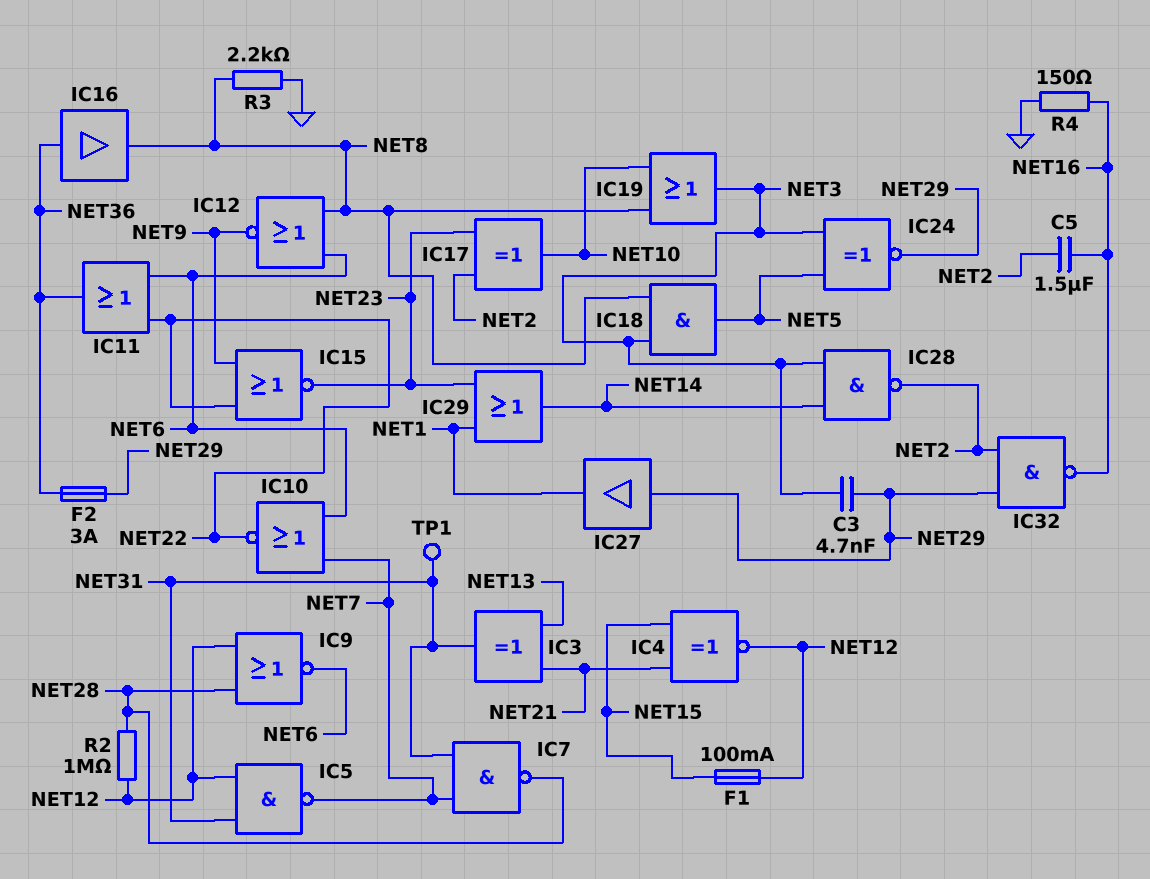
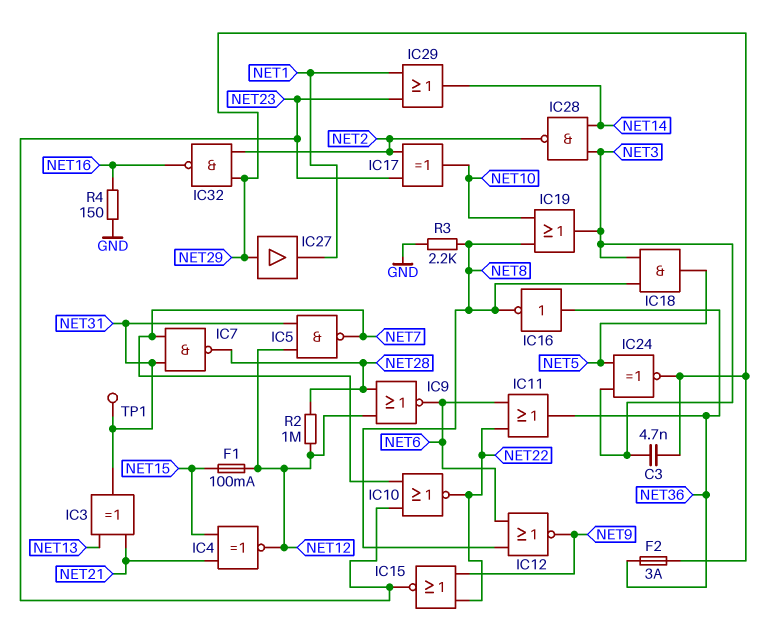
C5: 1.5uF (NET2, NET16) -> none
IC10: NOR (in NET6, in NET7, out NET22) -> NOR (in NET7, in NET23, out NET22)
IC16: buffer (in NET36, out NET8) -> NOT (in NET36, out NET8)

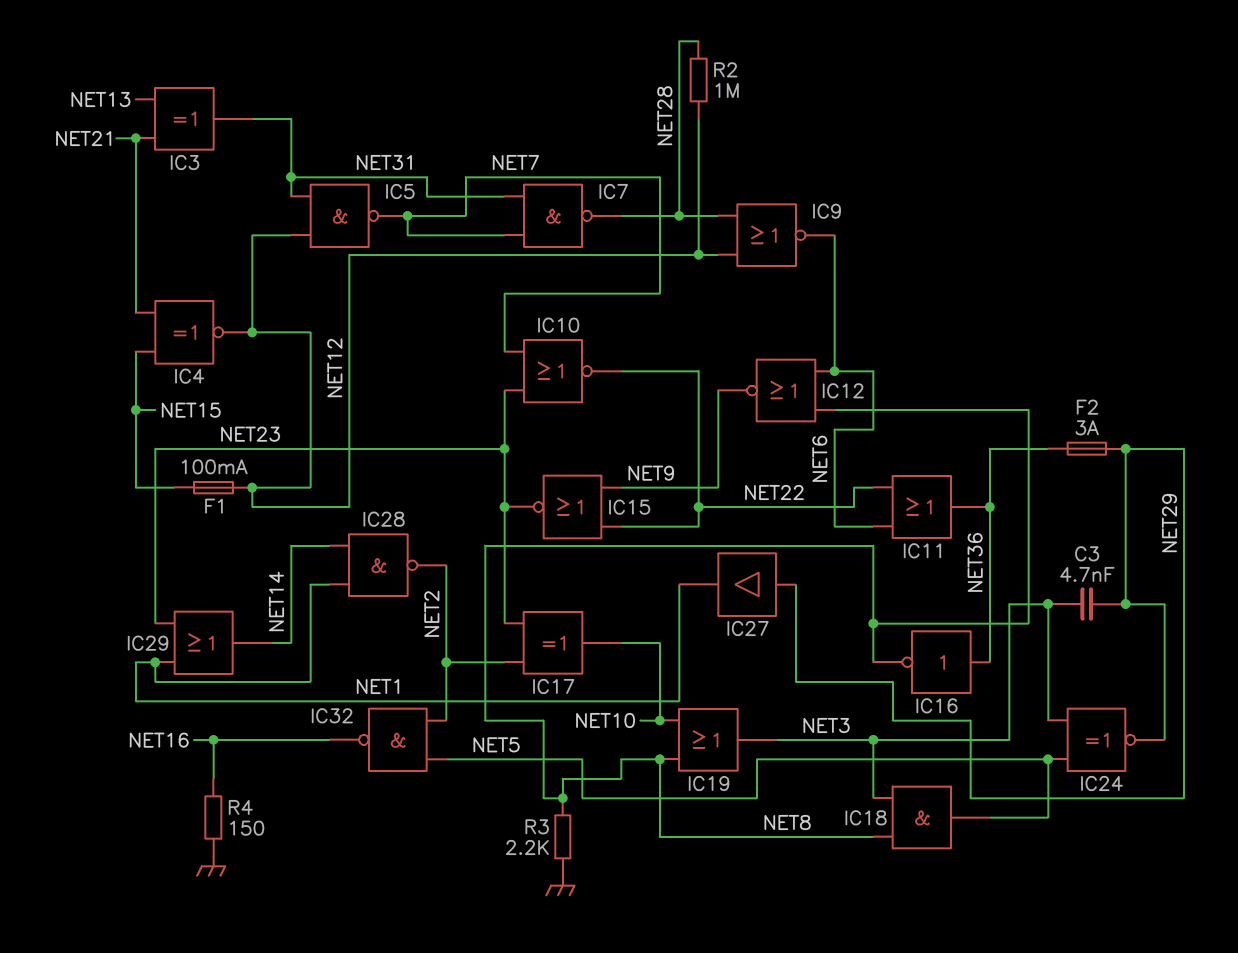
IC28: NAND (in NET3, in NET14, out NET2) -> NAND (in NET1, in NET14, out NET2)
IC32: NAND (in NET2, in NET29, out NET16) -> NAND (in NET2, in NET5, out NET16)
TP1: test point (NET31) -> none

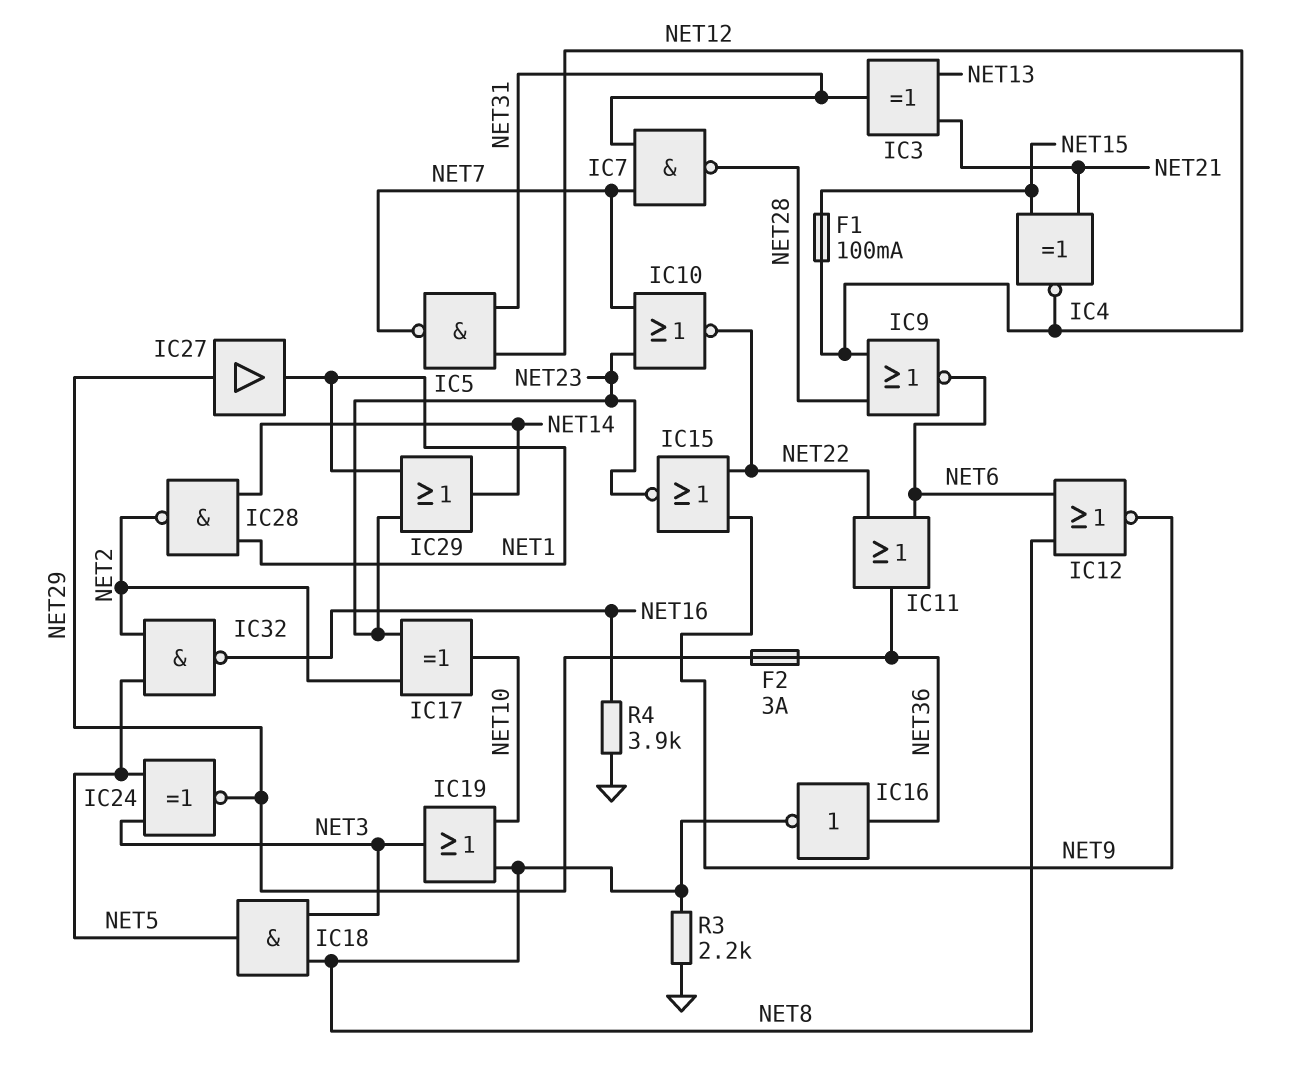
C3: 4.7nF (NET3, NET29) -> none
R2: 1M (NET12, NET28) -> none
R4: 150 (GND, NET16) -> 3.9k (GND, NET16)

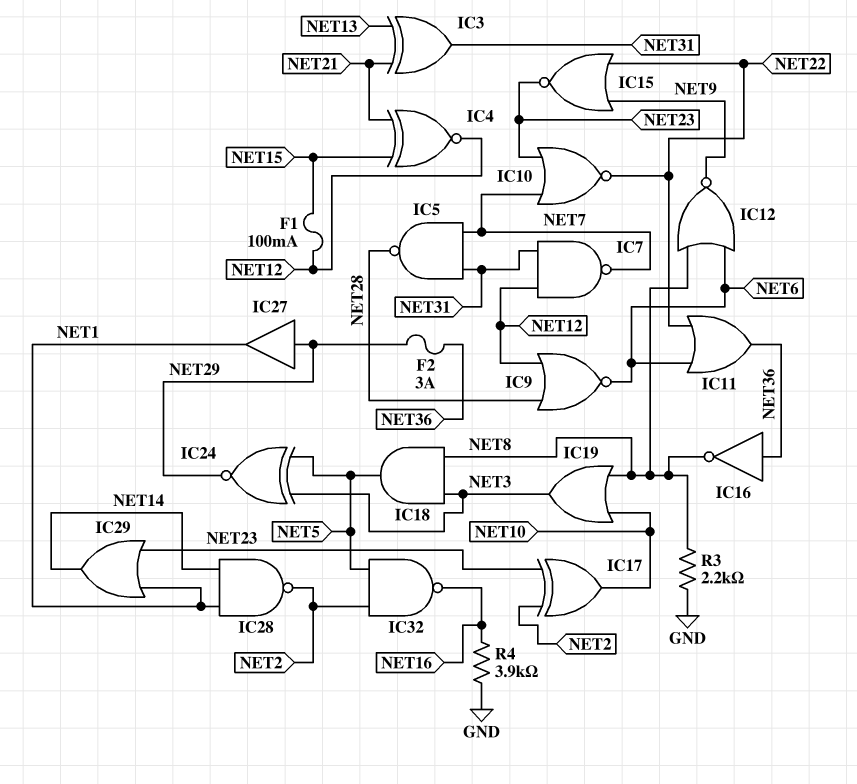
IC5: NAND (in NET12, in NET31, out NET7) -> NAND (in NET7, in NET31, out NET28)
IC7: NAND (in NET7, in NET31, out NET28) -> NAND (in NET12, in NET31, out NET7)

